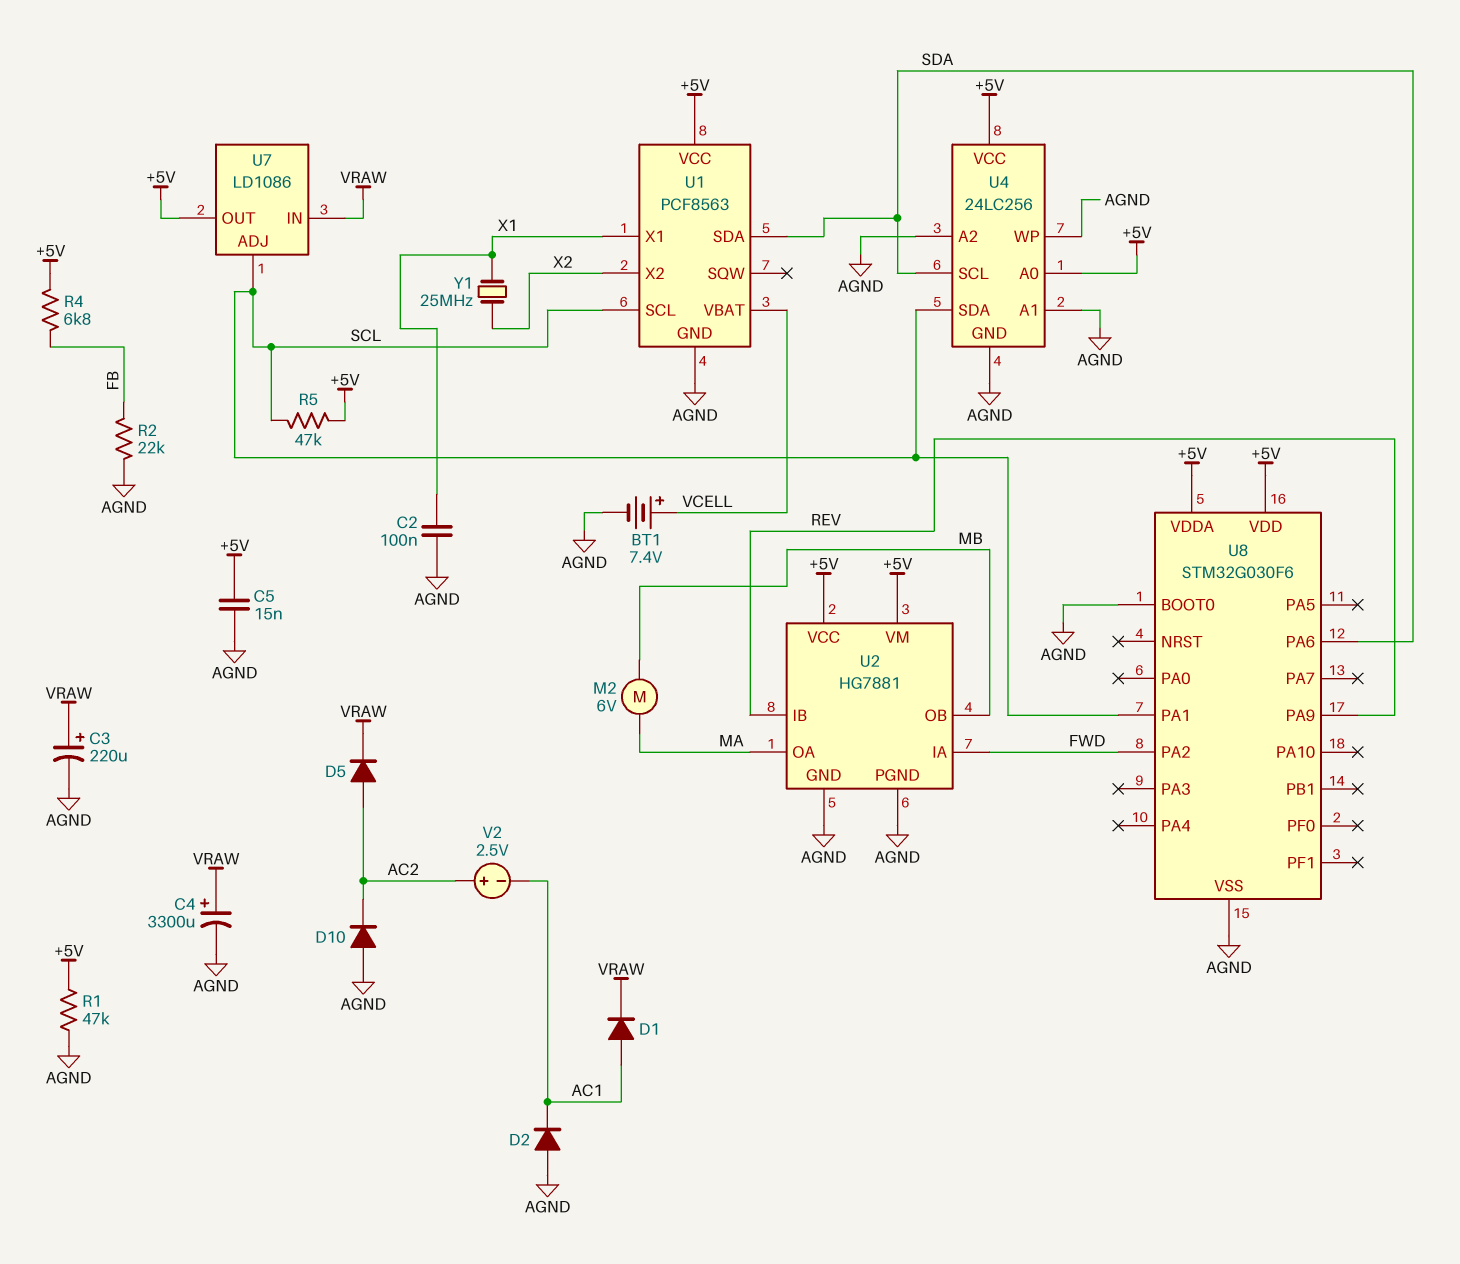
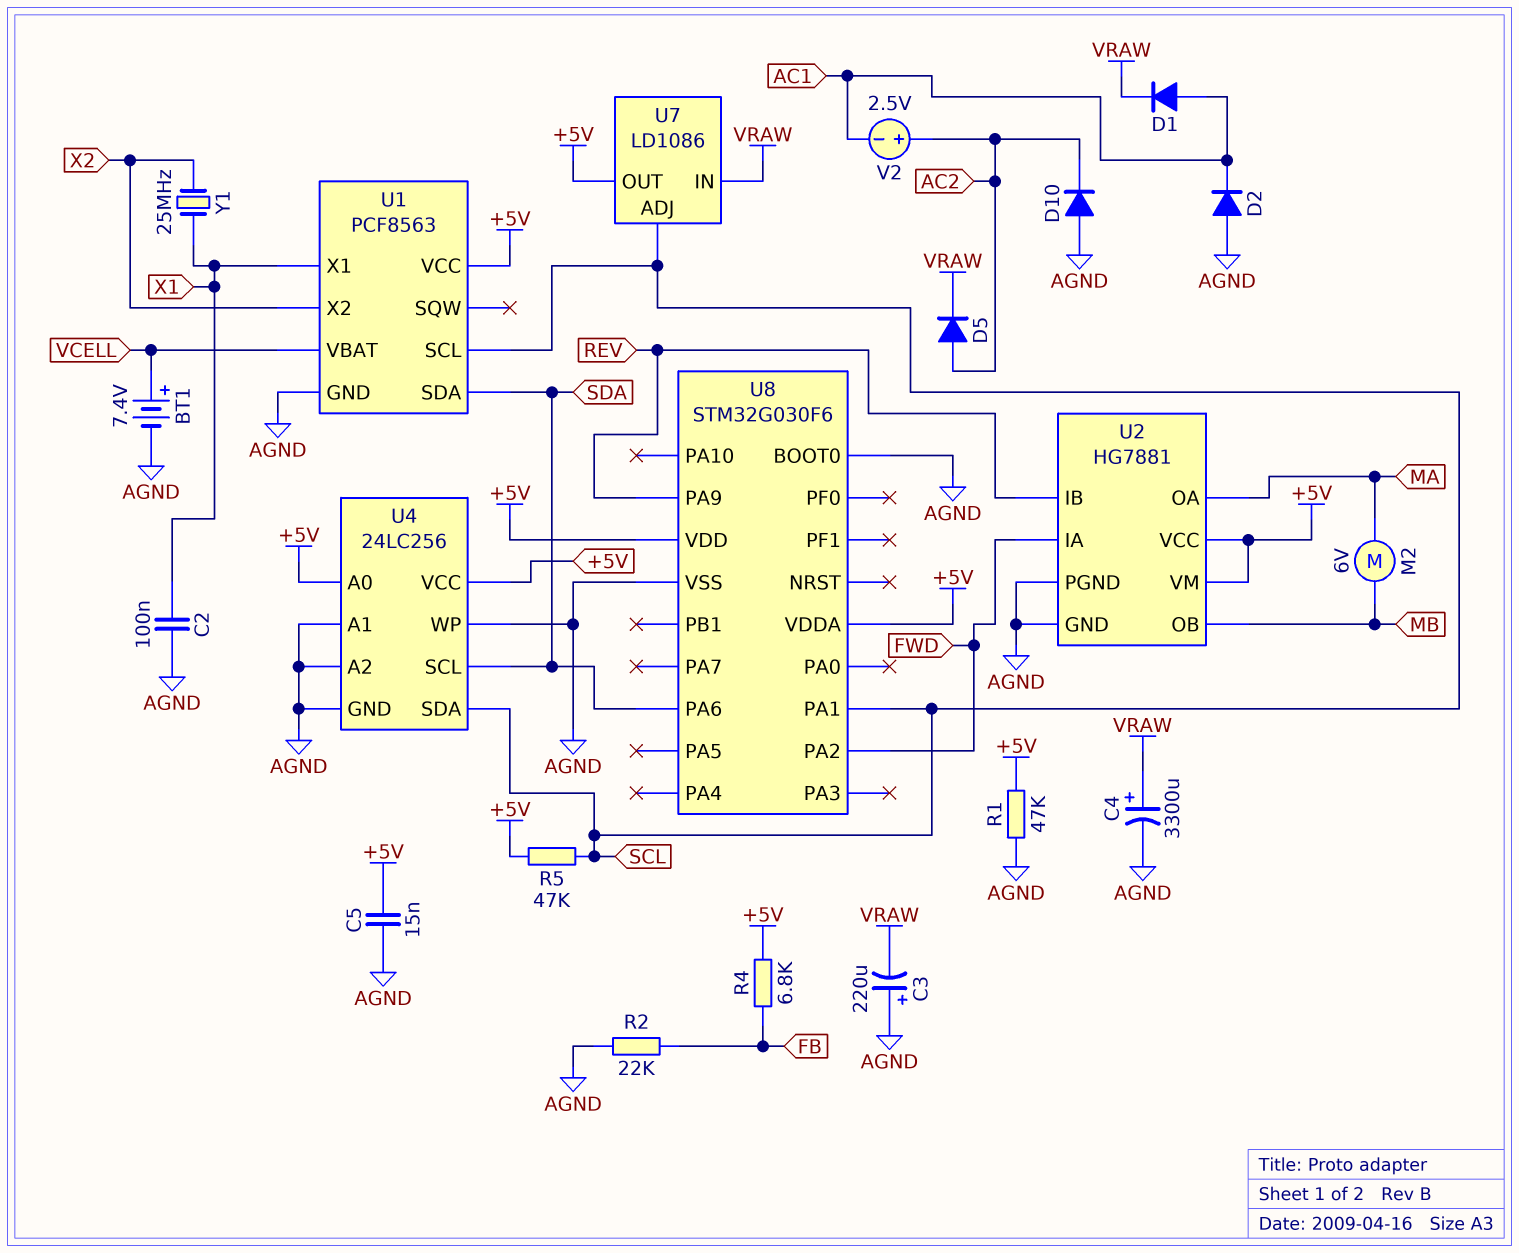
C3: 220uF (plus VRAW, minus AGND) -> 220uF (plus AGND, minus VRAW)

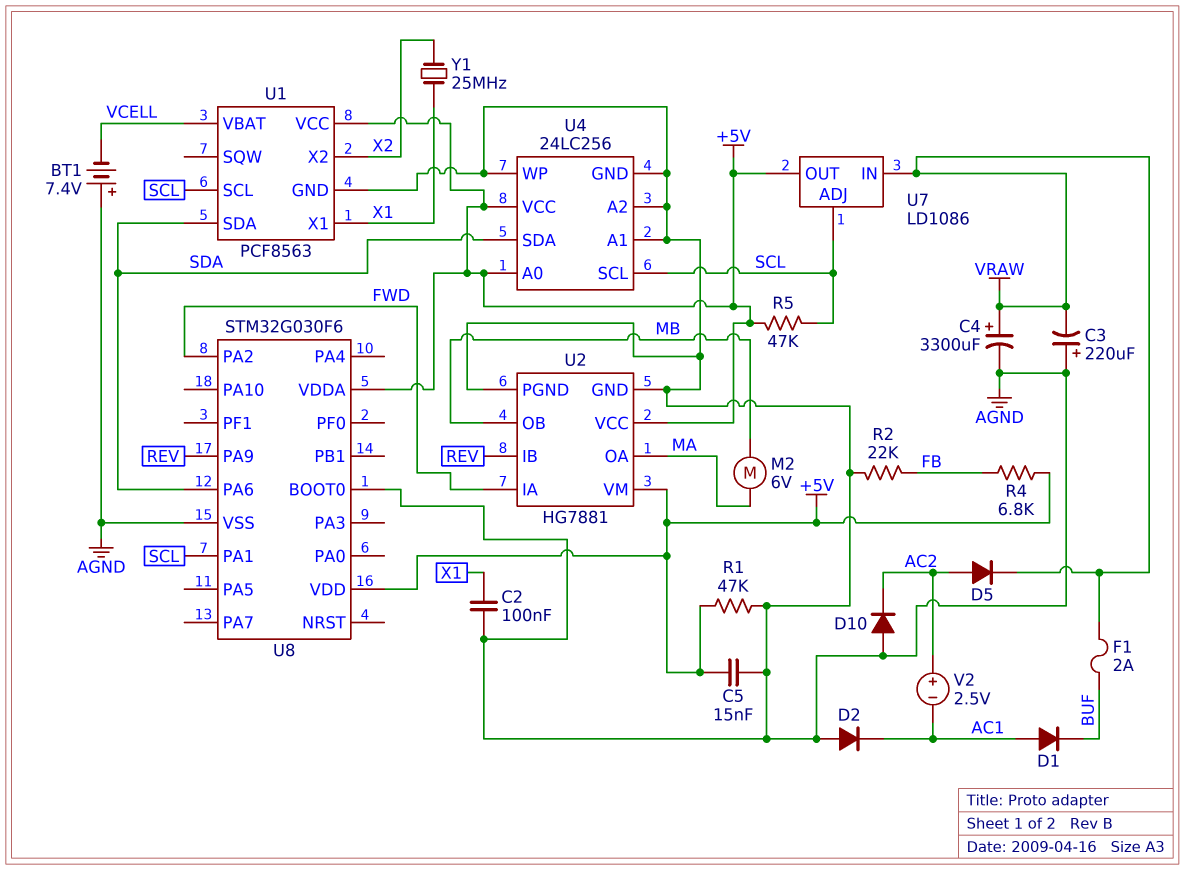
BT1: 7.4V (plus VCELL, minus AGND) -> 7.4V (plus AGND, minus VCELL)
D1: diode (A AC1, K VRAW) -> diode (A AC1, K BUF)
F1: none -> 2A (BUF, VRAW)
U4 pin SCL: SDA -> SCL
U4 pin SDA: SCL -> SDA

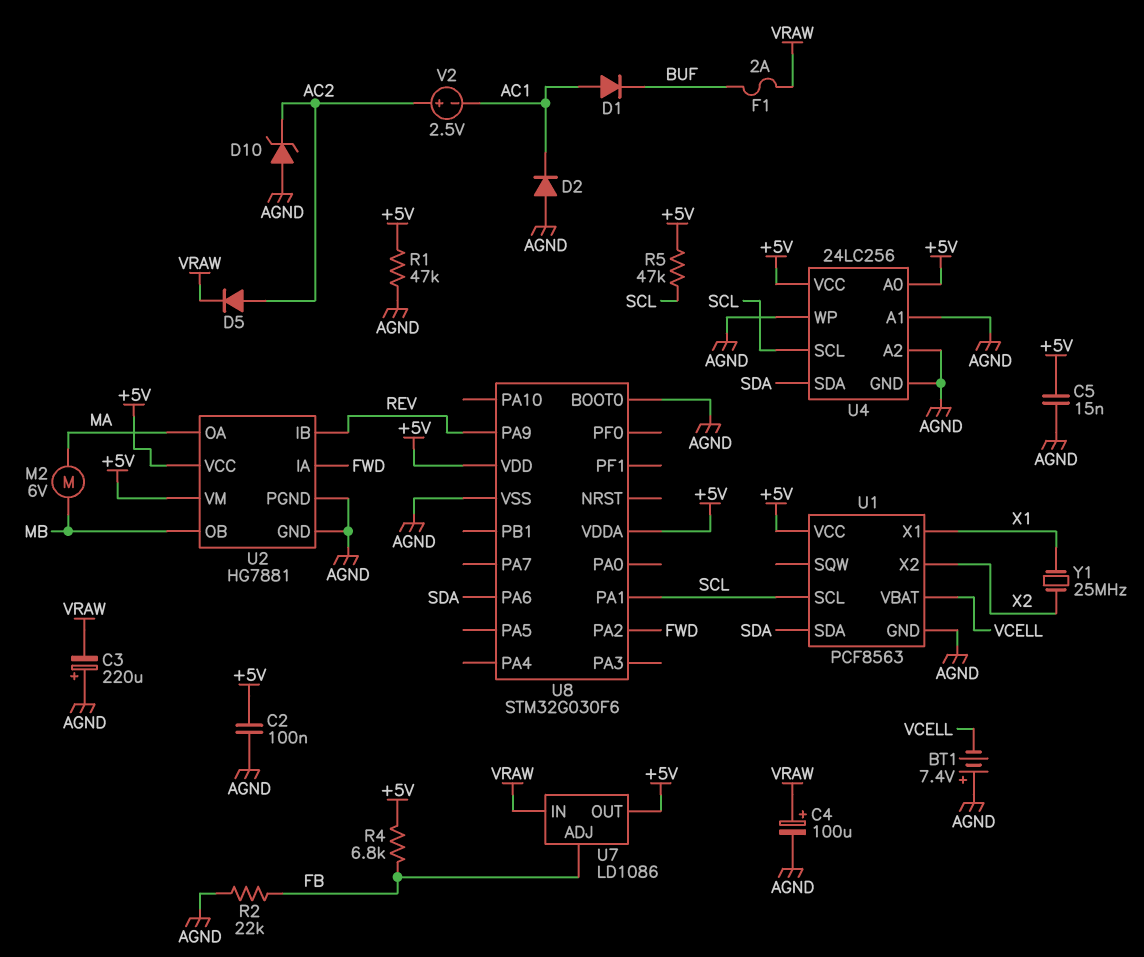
C2: 100nF (AGND, X1) -> 100nF (+5V, AGND)
C4: 3300uF (plus VRAW, minus AGND) -> 100uF (plus VRAW, minus AGND)
D10: diode (A AGND, K AC2) -> zener (A AGND, K AC2)
U7 pin ADJ: SCL -> FB

